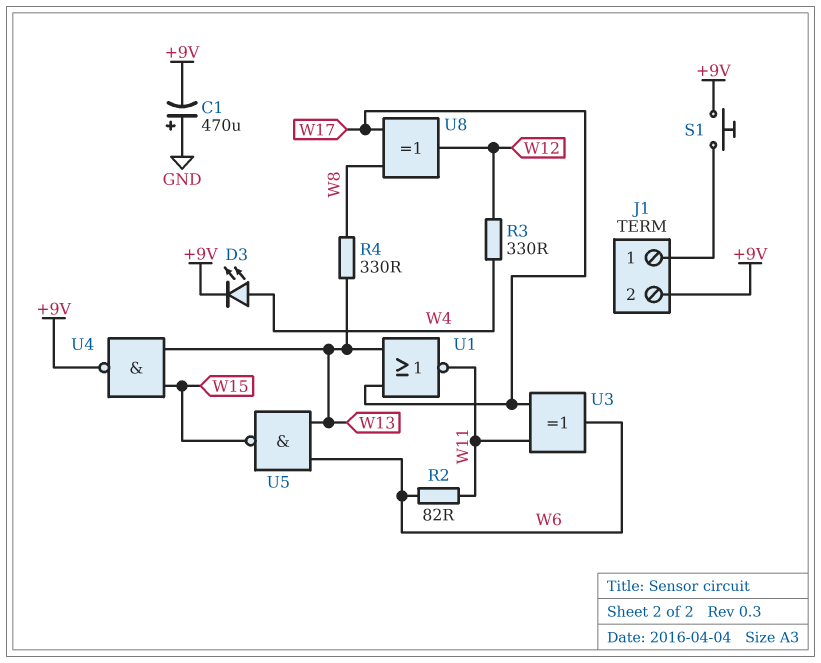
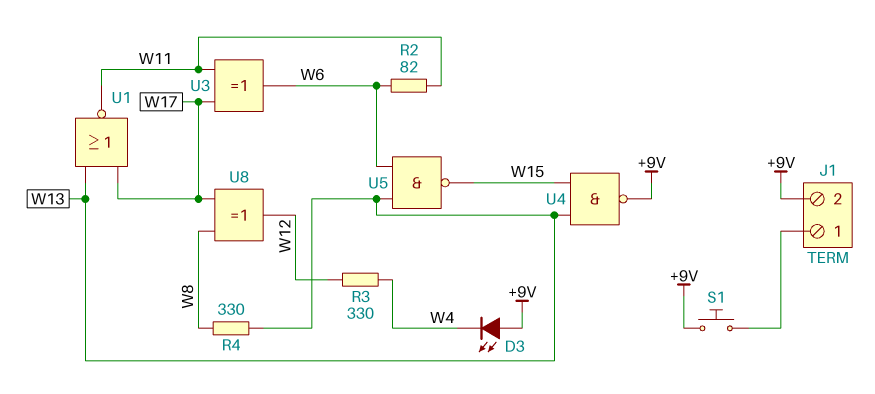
C1: 470uF (plus GND, minus +9V) -> none
D3: LED (A W4, K +9V) -> LED (A +9V, K W4)

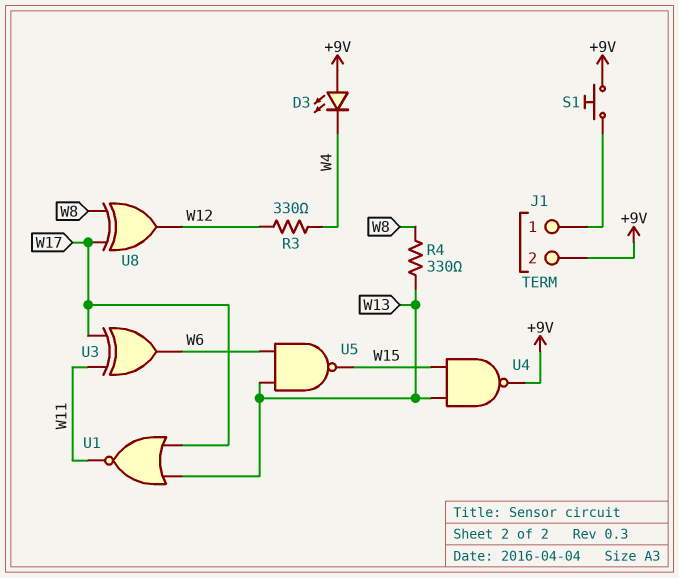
R2: 82 (W6, W11) -> none

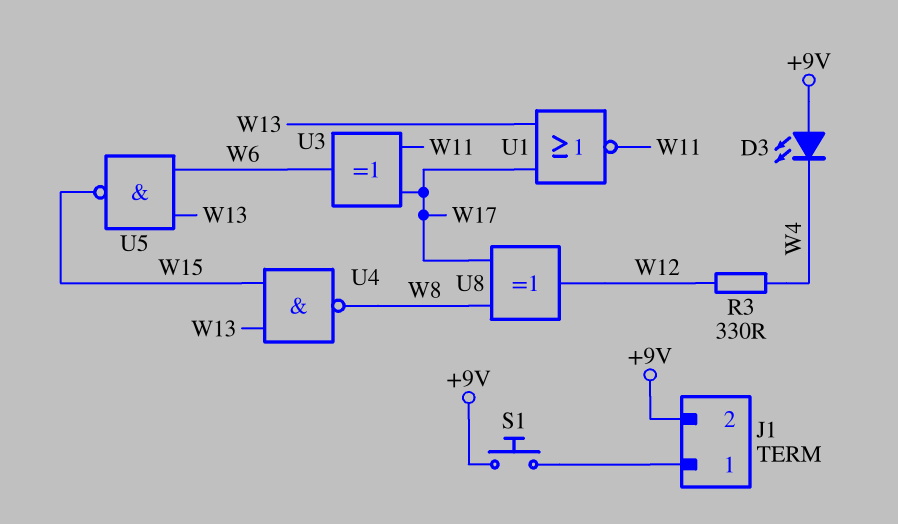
R4: 330 (W8, W13) -> none
U4: NAND (in W13, in W15, out +9V) -> NAND (in W13, in W15, out W8)

